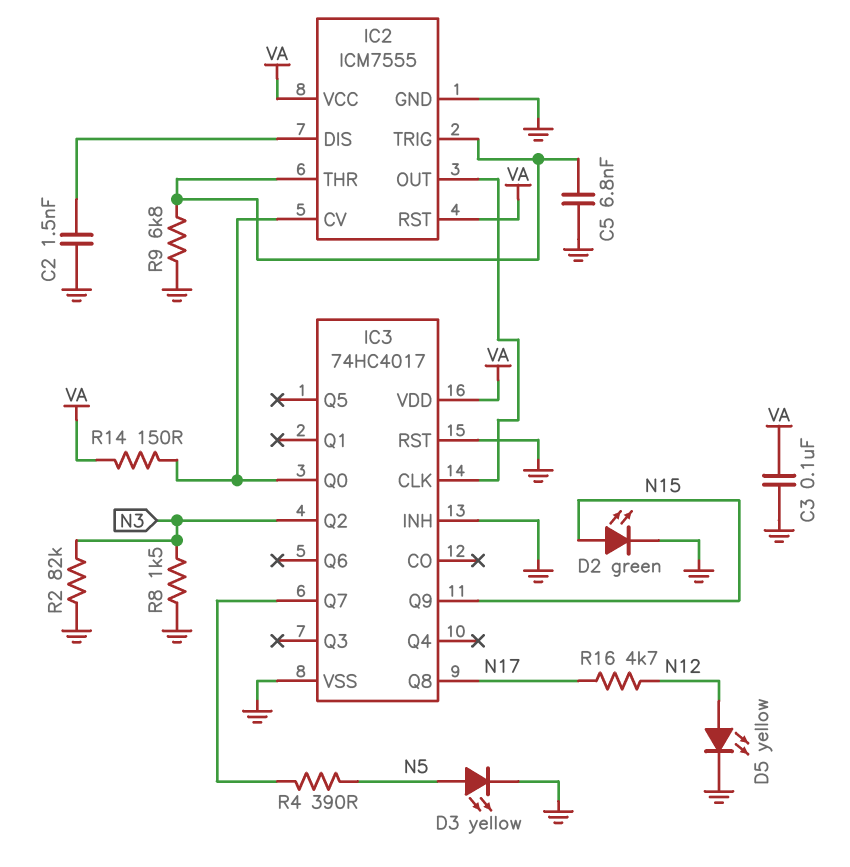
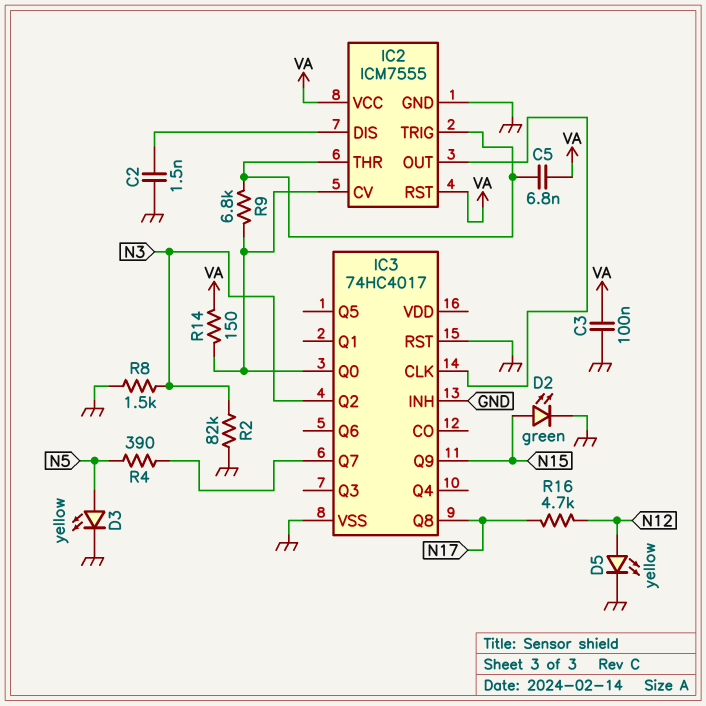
C5: 6.8nF (GND, IC2/THR) -> 6.8nF (IC2/THR, VA)
IC3 pin VDD: VA -> none
R9: 6.8k (GND, IC2/THR) -> 6.8k (IC2/CV, IC2/THR)

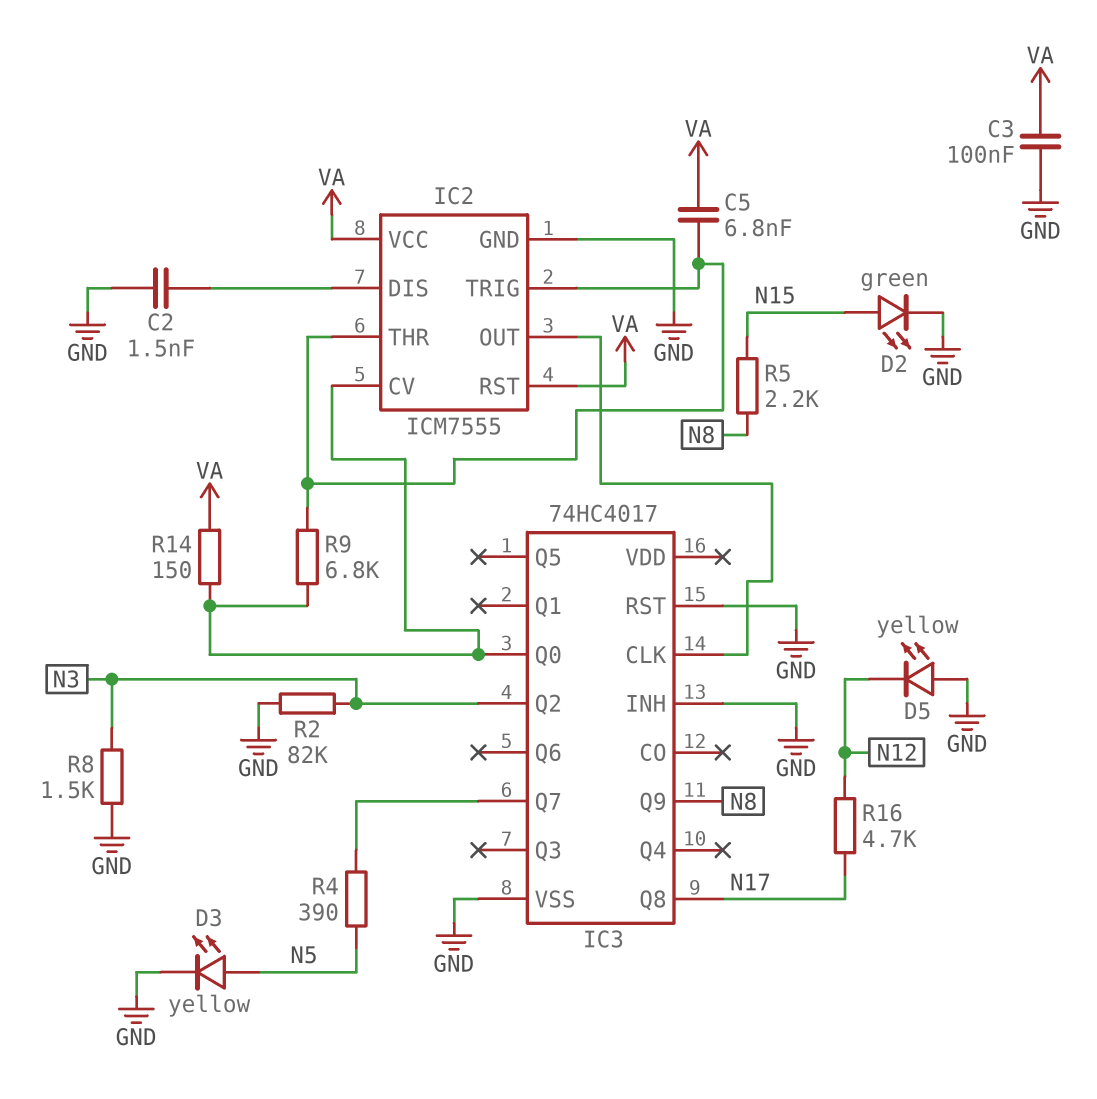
D5: LED yellow (A N12, K GND) -> LED yellow (A GND, K N12)
IC3 pin Q9: N15 -> N8
R5: none -> 2.2k (N8, N15)

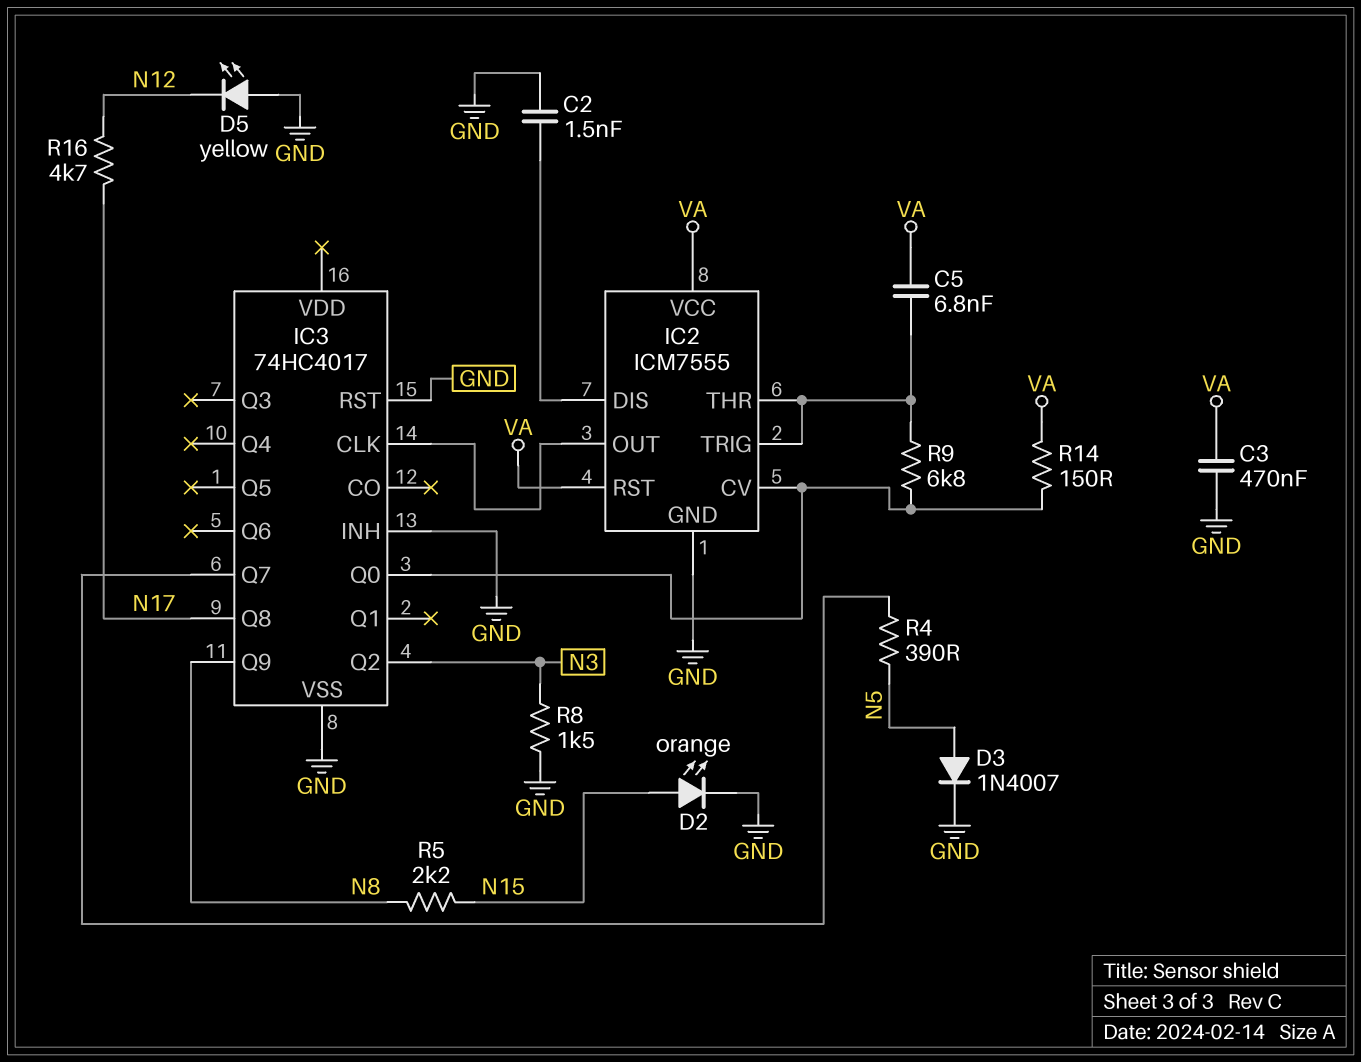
C3: 100nF (GND, VA) -> 470nF (GND, VA)
D2: LED green (A N15, K GND) -> LED orange (A N15, K GND)
D3: LED yellow (A N5, K GND) -> diode 1N4007 (A N5, K GND)
R2: 82k (GND, N3) -> none

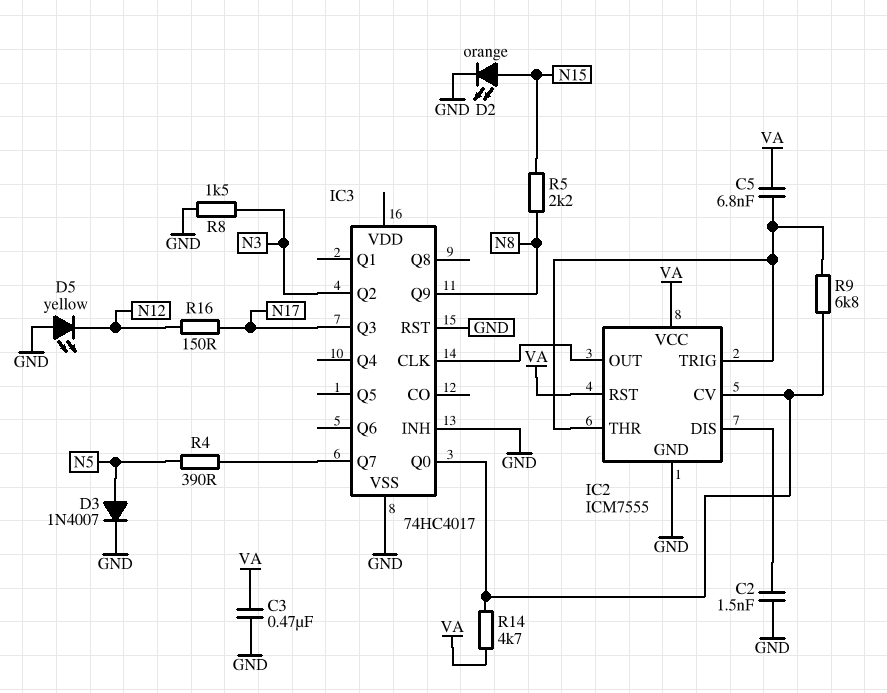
IC3 pin Q3: none -> N17
IC3 pin Q8: N17 -> none
R14: 150 (IC2/CV, VA) -> 4.7k (IC2/CV, VA)
R16: 4.7k (N12, N17) -> 150 (N12, N17)

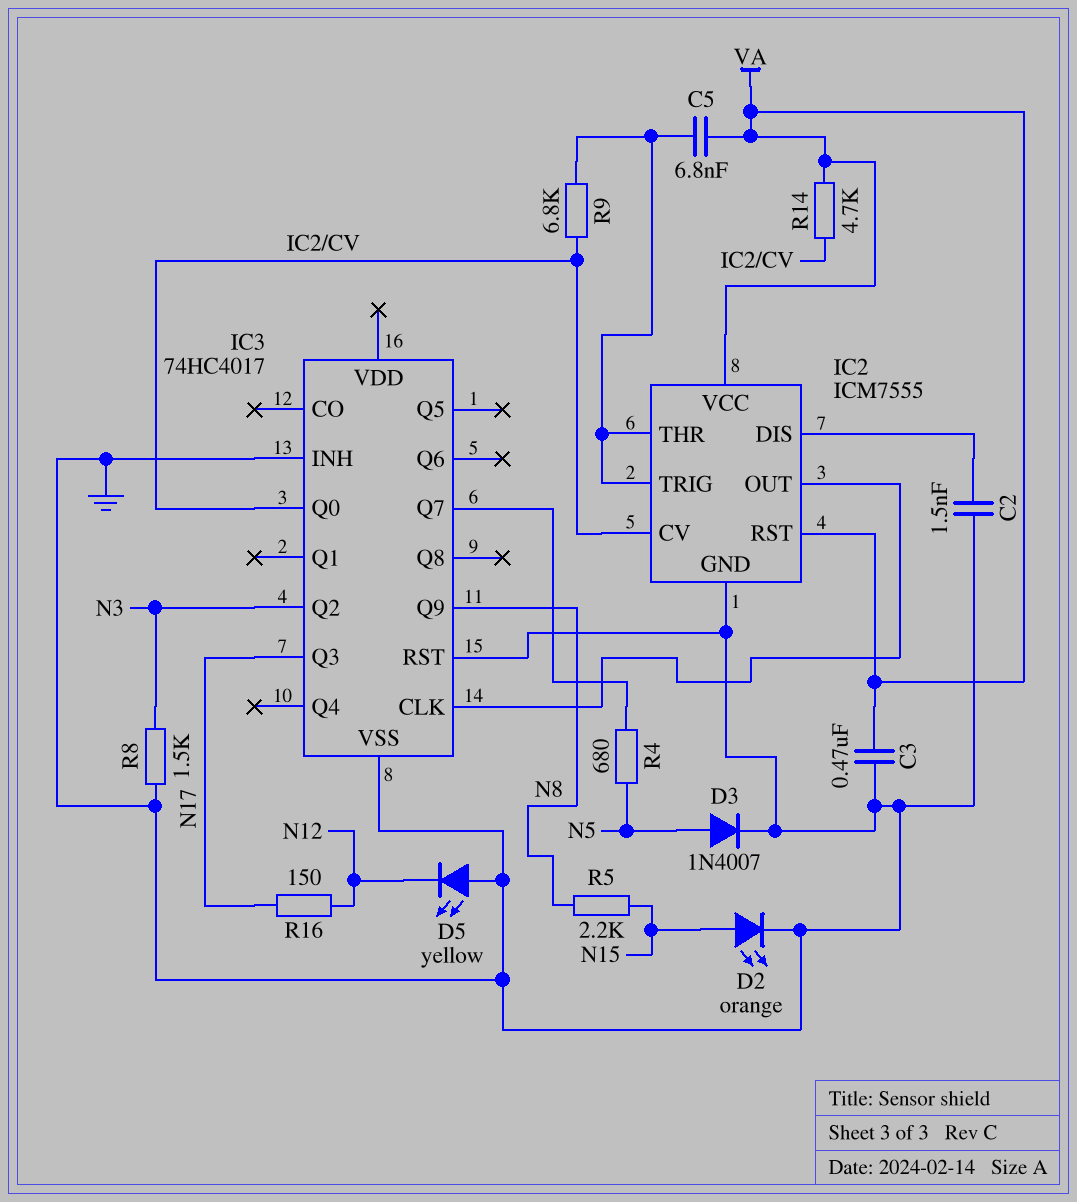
R4: 390 (IC3/Q7, N5) -> 680 (IC3/Q7, N5)

